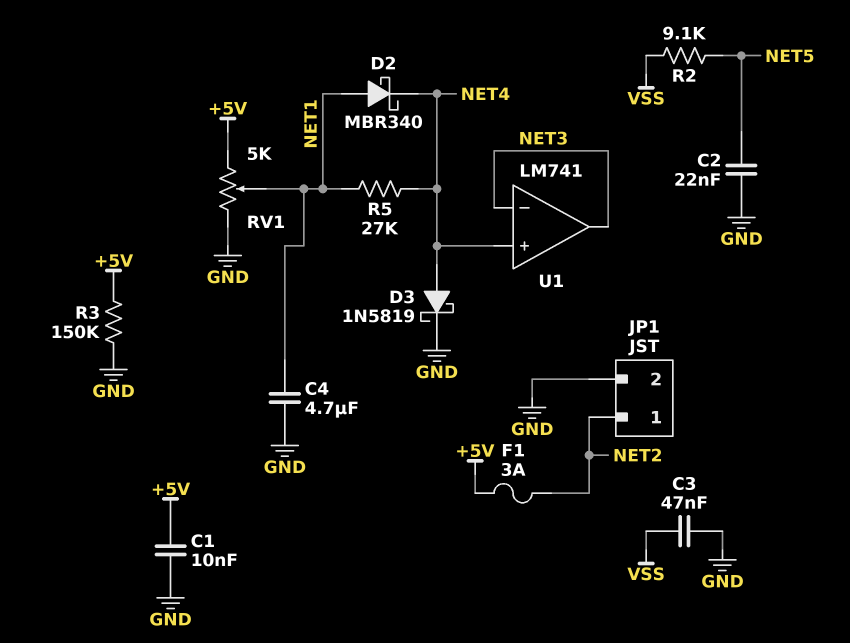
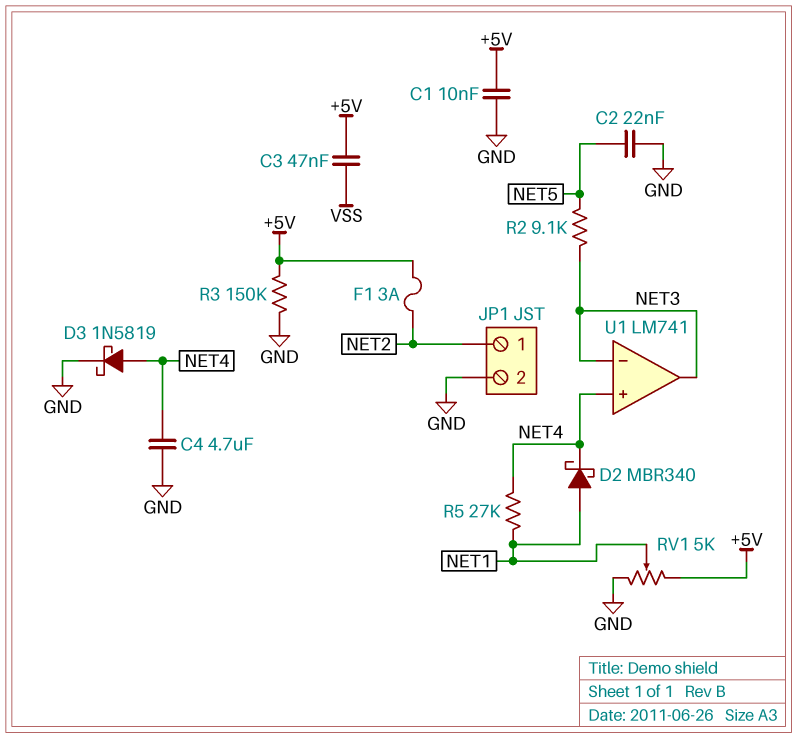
C3: 47nF (GND, VSS) -> 47nF (+5V, VSS)
C4: 4.7uF (GND, NET1) -> 4.7uF (GND, NET4)
R2: 9.1k (NET5, VSS) -> 9.1k (NET3, NET5)

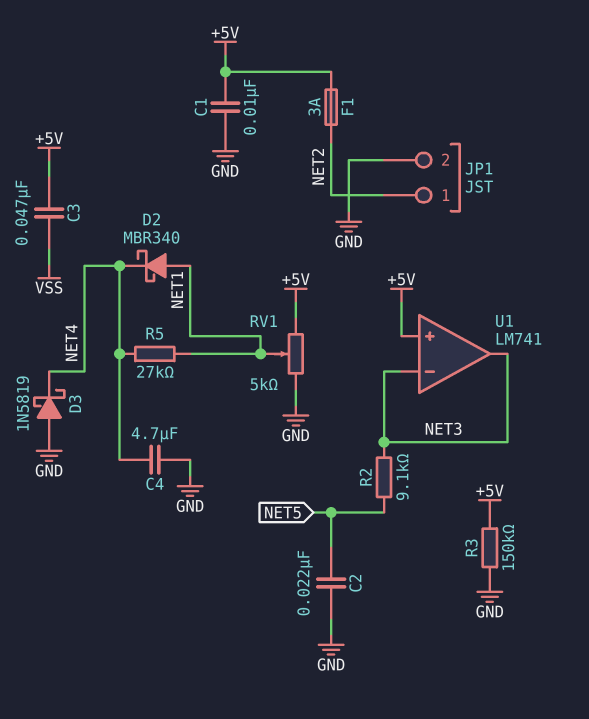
D3: schottky 1N5819 (A NET4, K GND) -> schottky 1N5819 (A GND, K NET4)
U1 pin in+: NET4 -> +5V

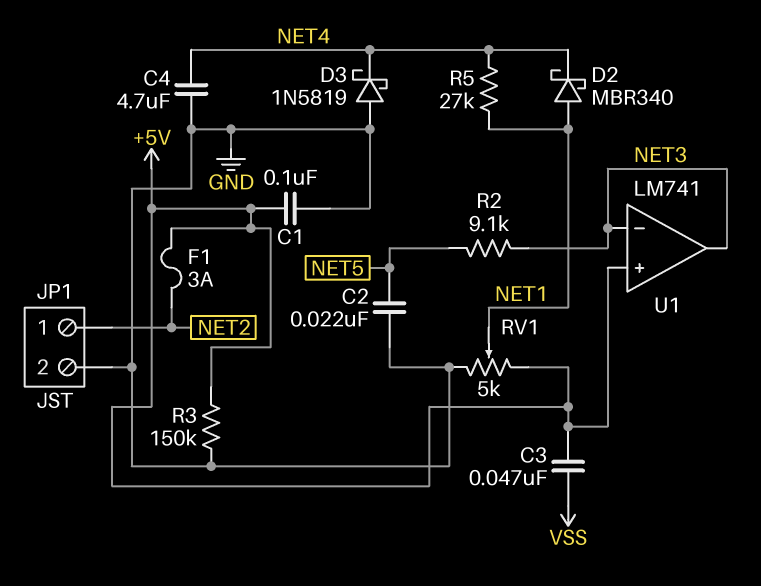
C1: 10nF (+5V, GND) -> 100nF (+5V, GND)

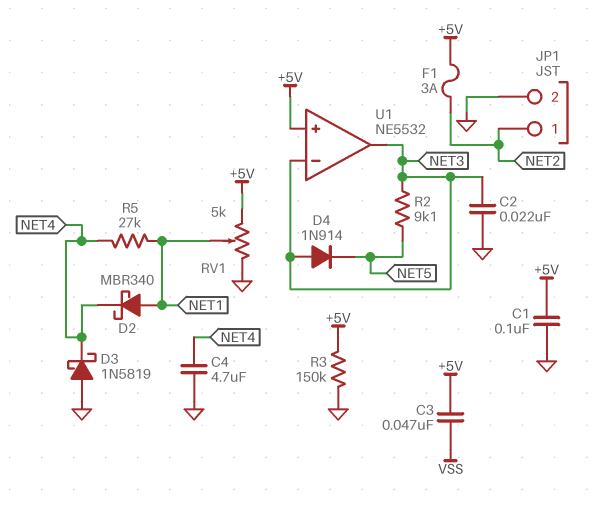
C2: 22nF (GND, NET5) -> 22nF (GND, NET3)
D4: none -> diode 1N914 (A NET3, K NET5)
U1: LM741 -> NE5532

